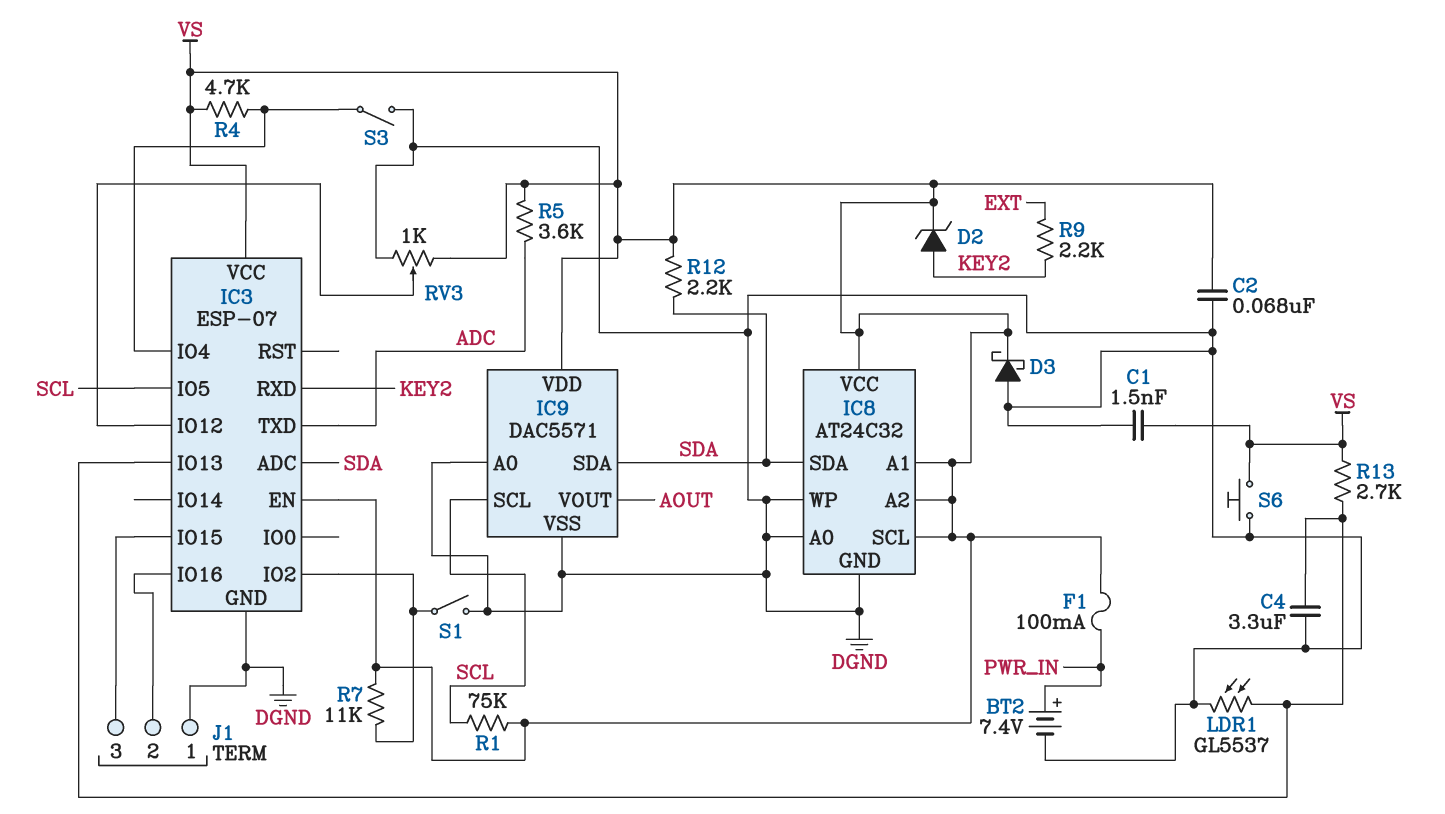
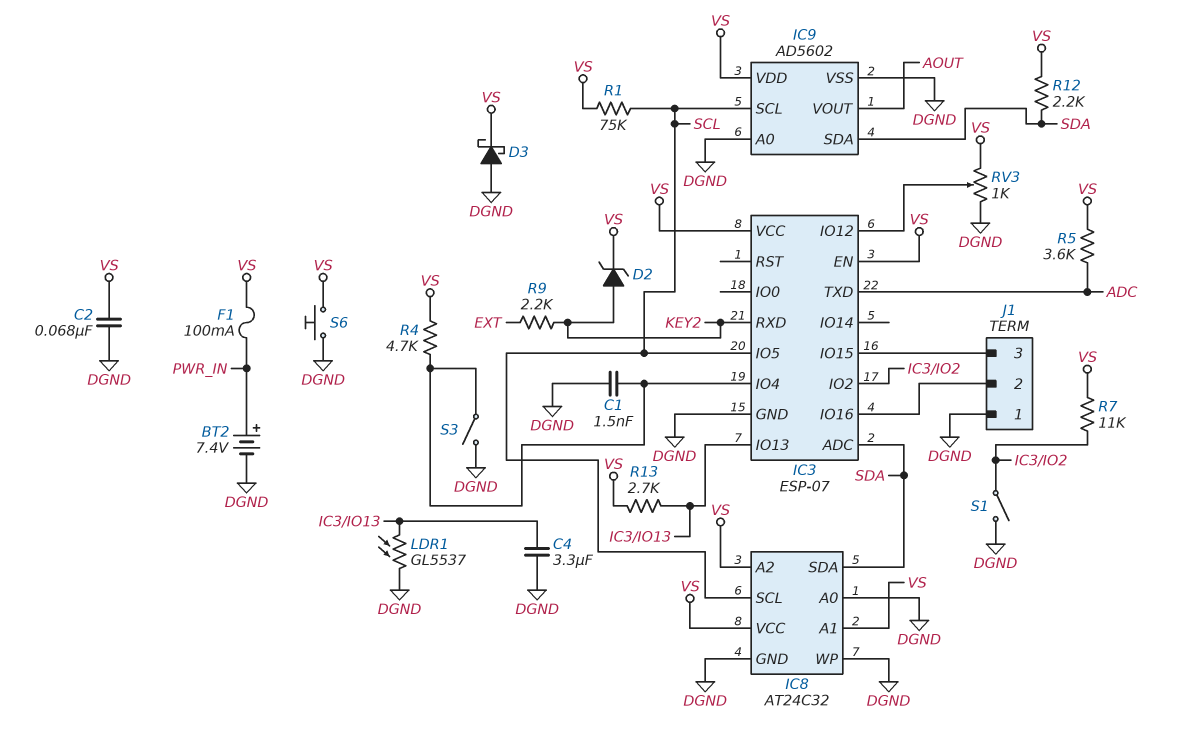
C1: 1.5nF (DGND, VS) -> 1.5nF (DGND, IC3/IO4)
IC8 pin SCL: VS -> SCL
IC9: DAC5571 -> AD5602

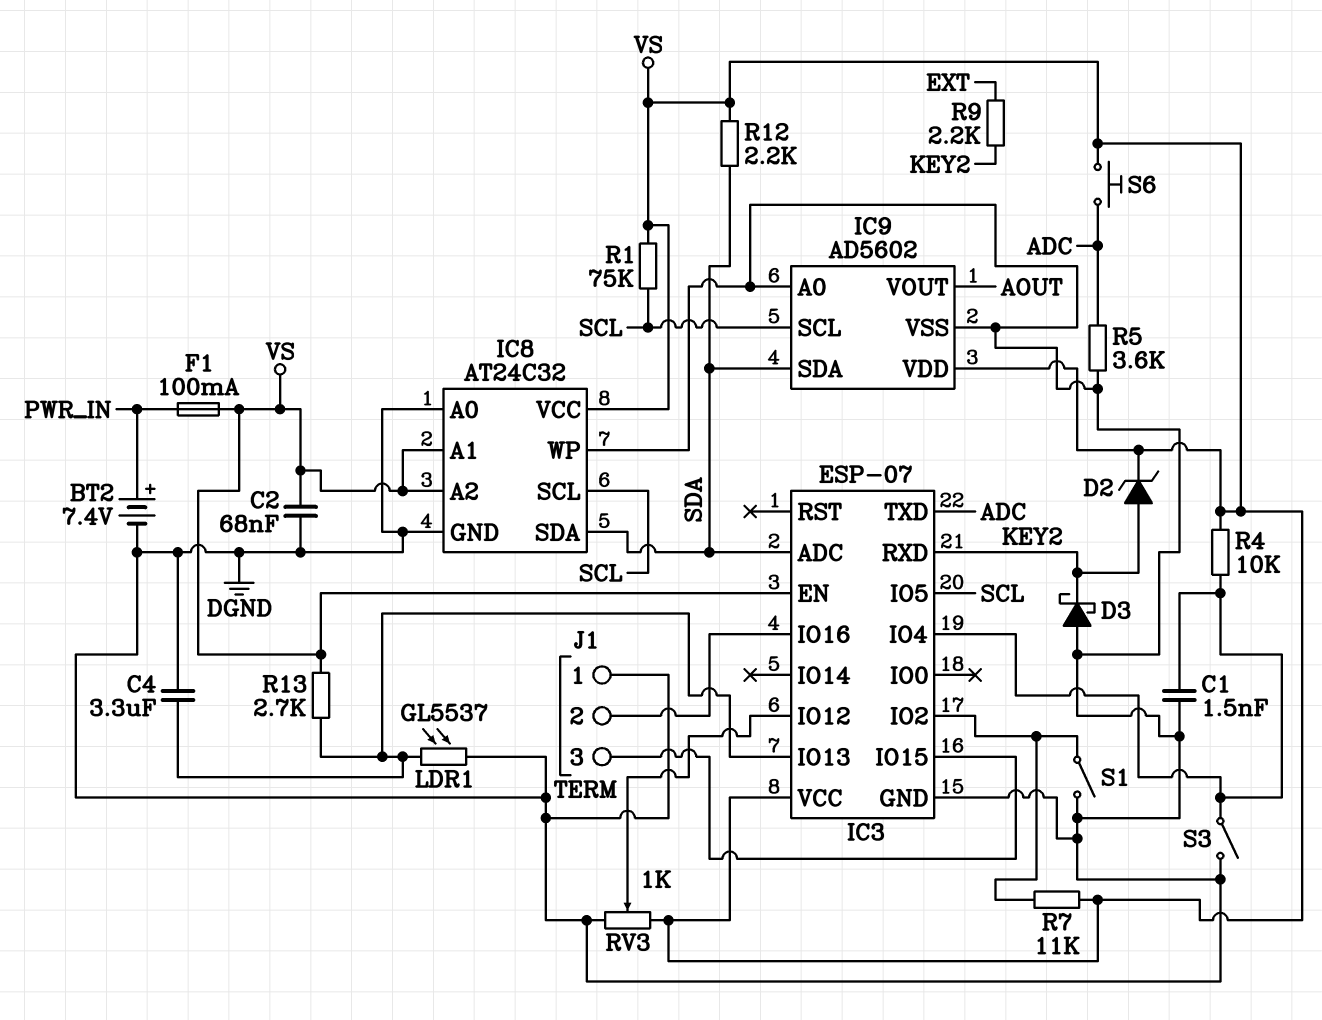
D3: schottky (A DGND, K VS) -> schottky (A DGND, K KEY2)
R4: 4.7k (IC3/IO4, VS) -> 10k (IC3/IO4, VS)
R5: 3.6k (ADC, VS) -> 3.6k (ADC, DGND)
S6: button (DGND, VS) -> button (ADC, VS)

